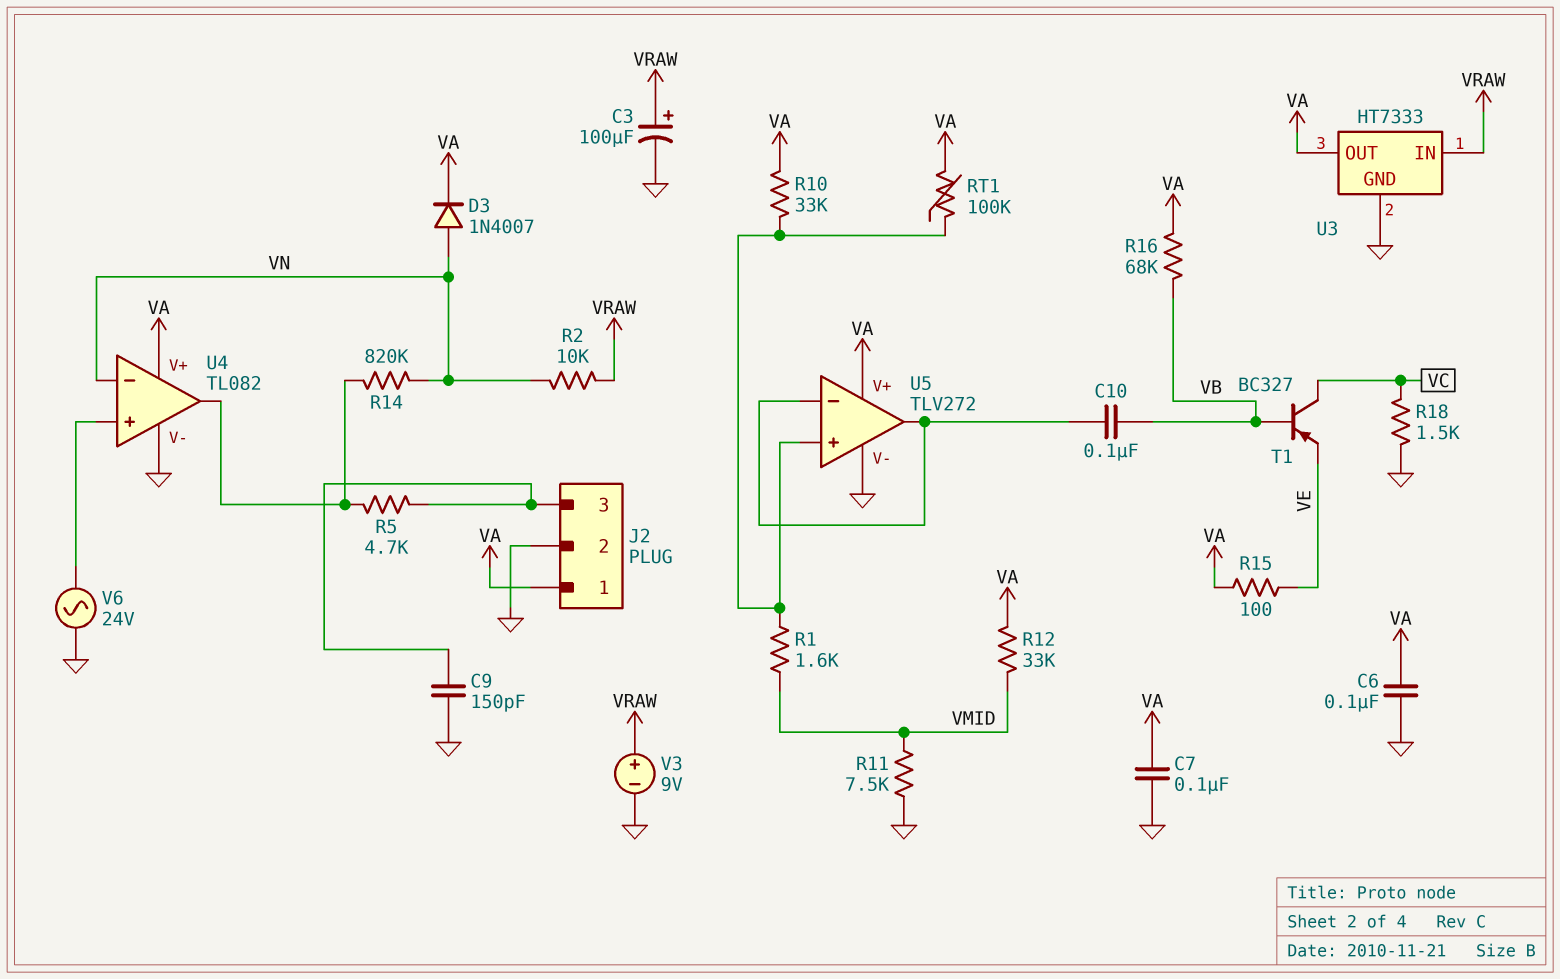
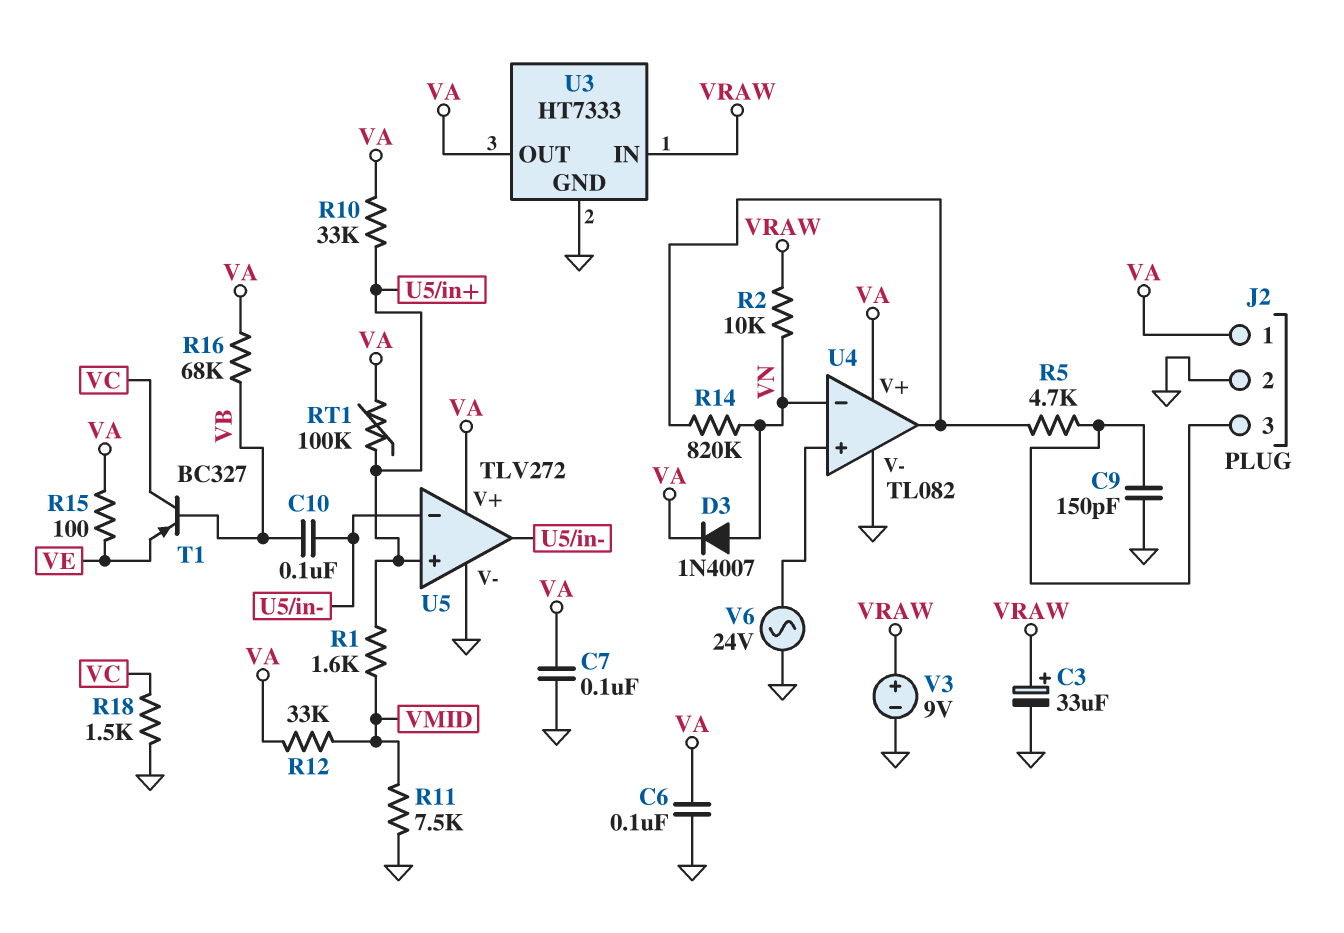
C3: 100uF (plus VRAW, minus GND) -> 33uF (plus VRAW, minus GND)

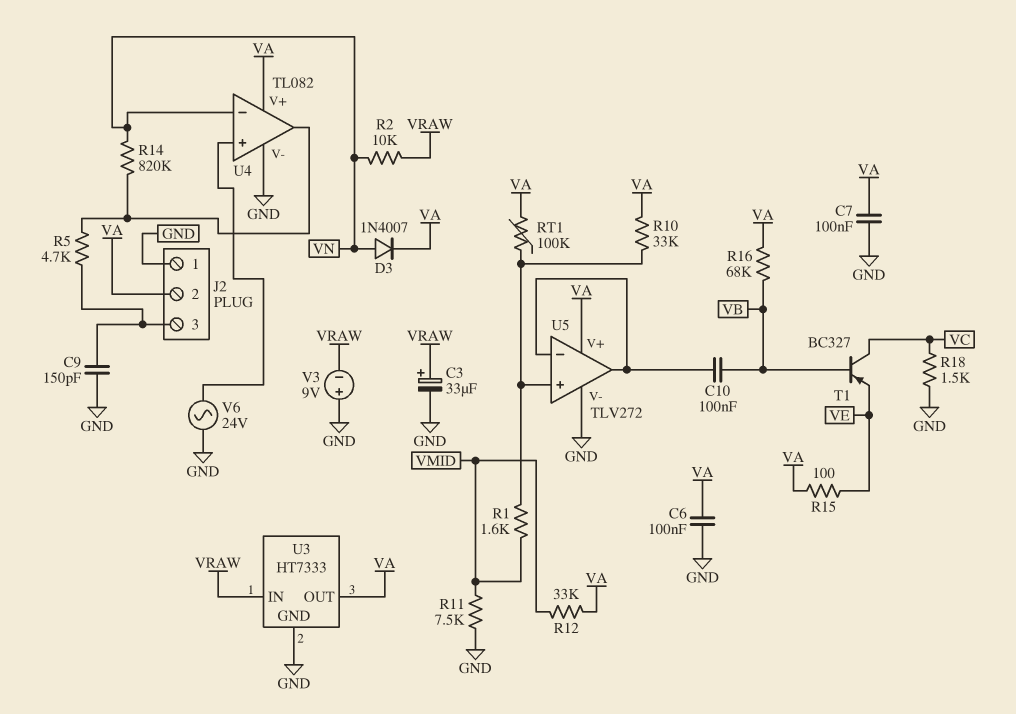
J2 pin 1: VA -> GND
J2 pin 2: GND -> VA
V3: 9V (plus VRAW, minus GND) -> 9V (plus GND, minus VRAW)

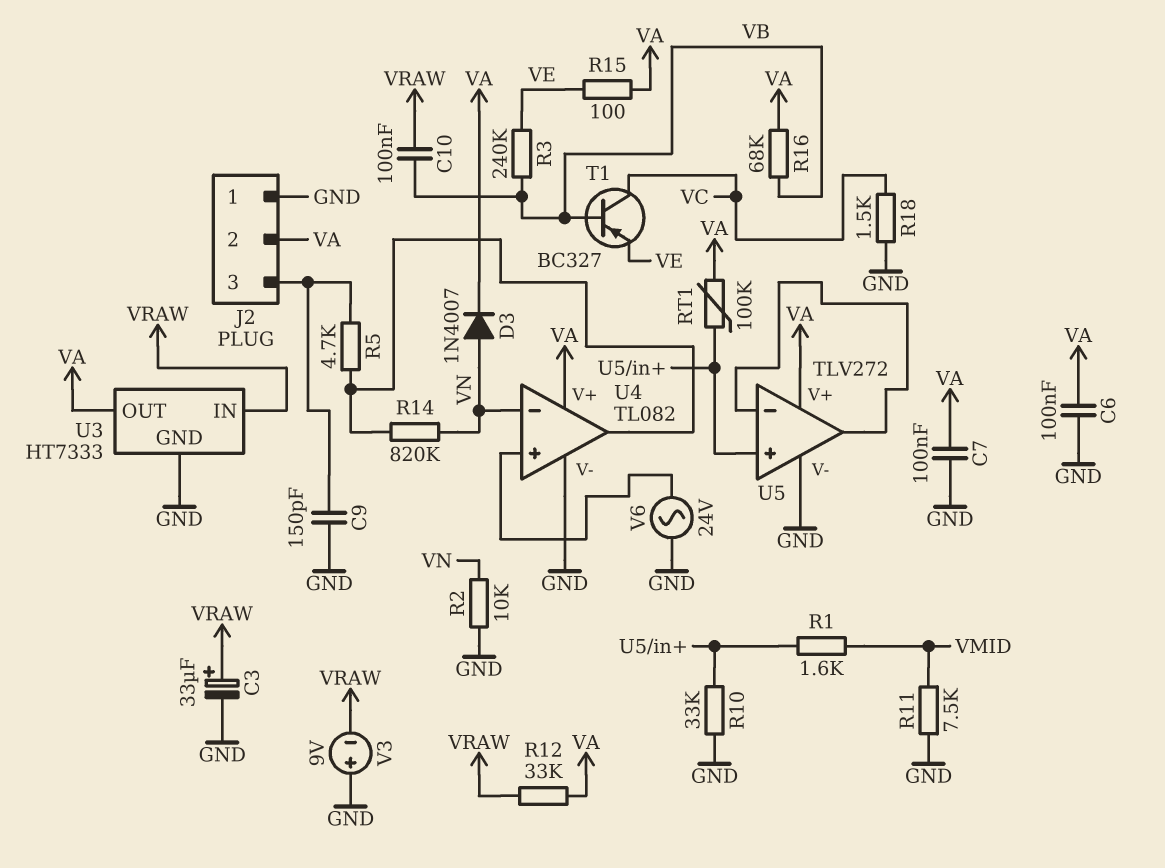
C10: 100nF (U5/in-, VB) -> 100nF (VB, VRAW)
R2: 10k (VN, VRAW) -> 10k (GND, VN)
R3: none -> 240k (VB, VE)
R10: 33k (U5/in+, VA) -> 33k (GND, U5/in+)
R12: 33k (VA, VMID) -> 33k (VA, VRAW)

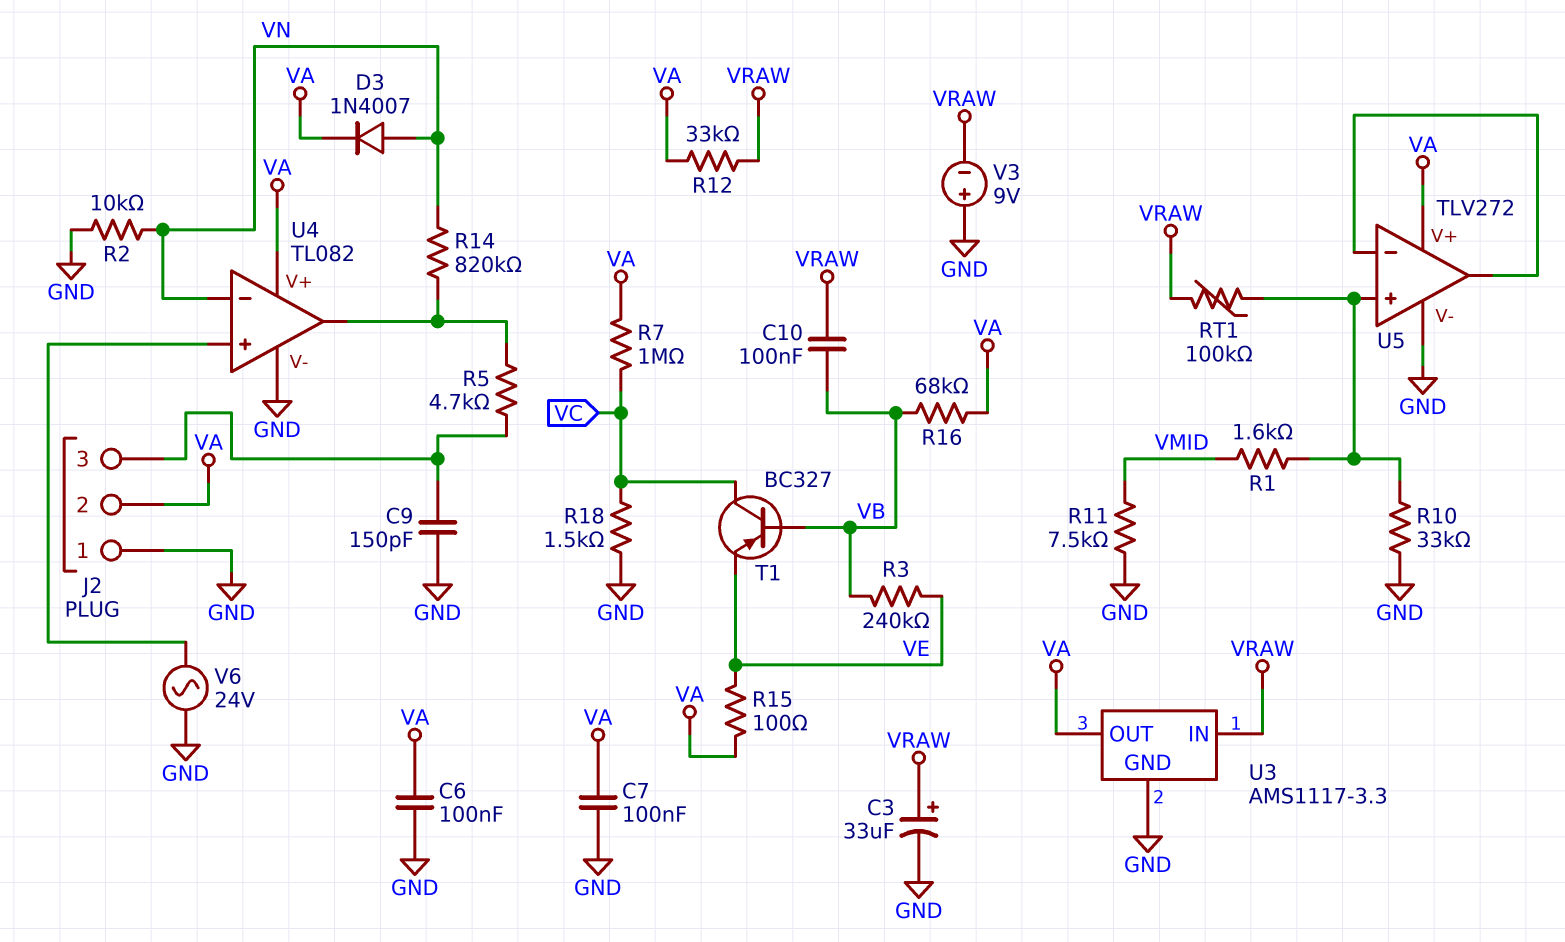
R7: none -> 1M (VA, VC)
RT1: 100k (U5/in+, VA) -> 100k (U5/in+, VRAW)
U3: HT7333 -> AMS1117-3.3

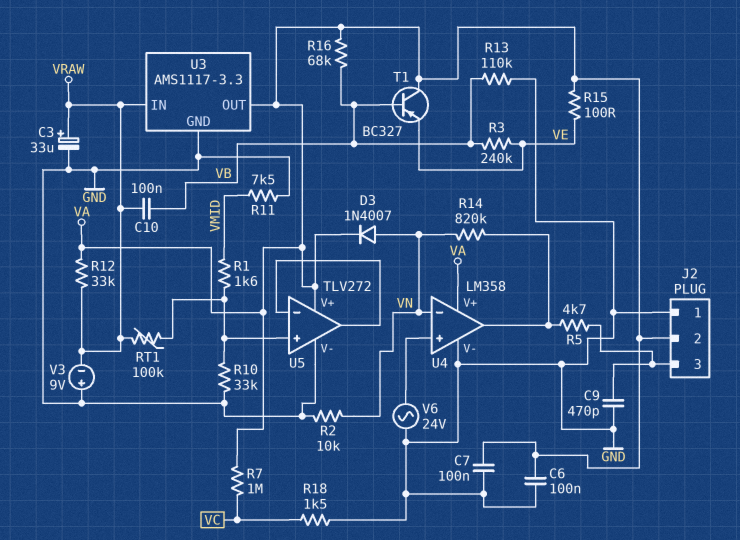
C9: 150pF (GND, J2/3) -> 470pF (GND, J2/3)
R13: none -> 110k (GND, VB)
T1: PNP BC327 (B VB, C VC, E VE) -> PNP BC327 (B VB, C VA, E VE)
U4: TL082 -> LM358

